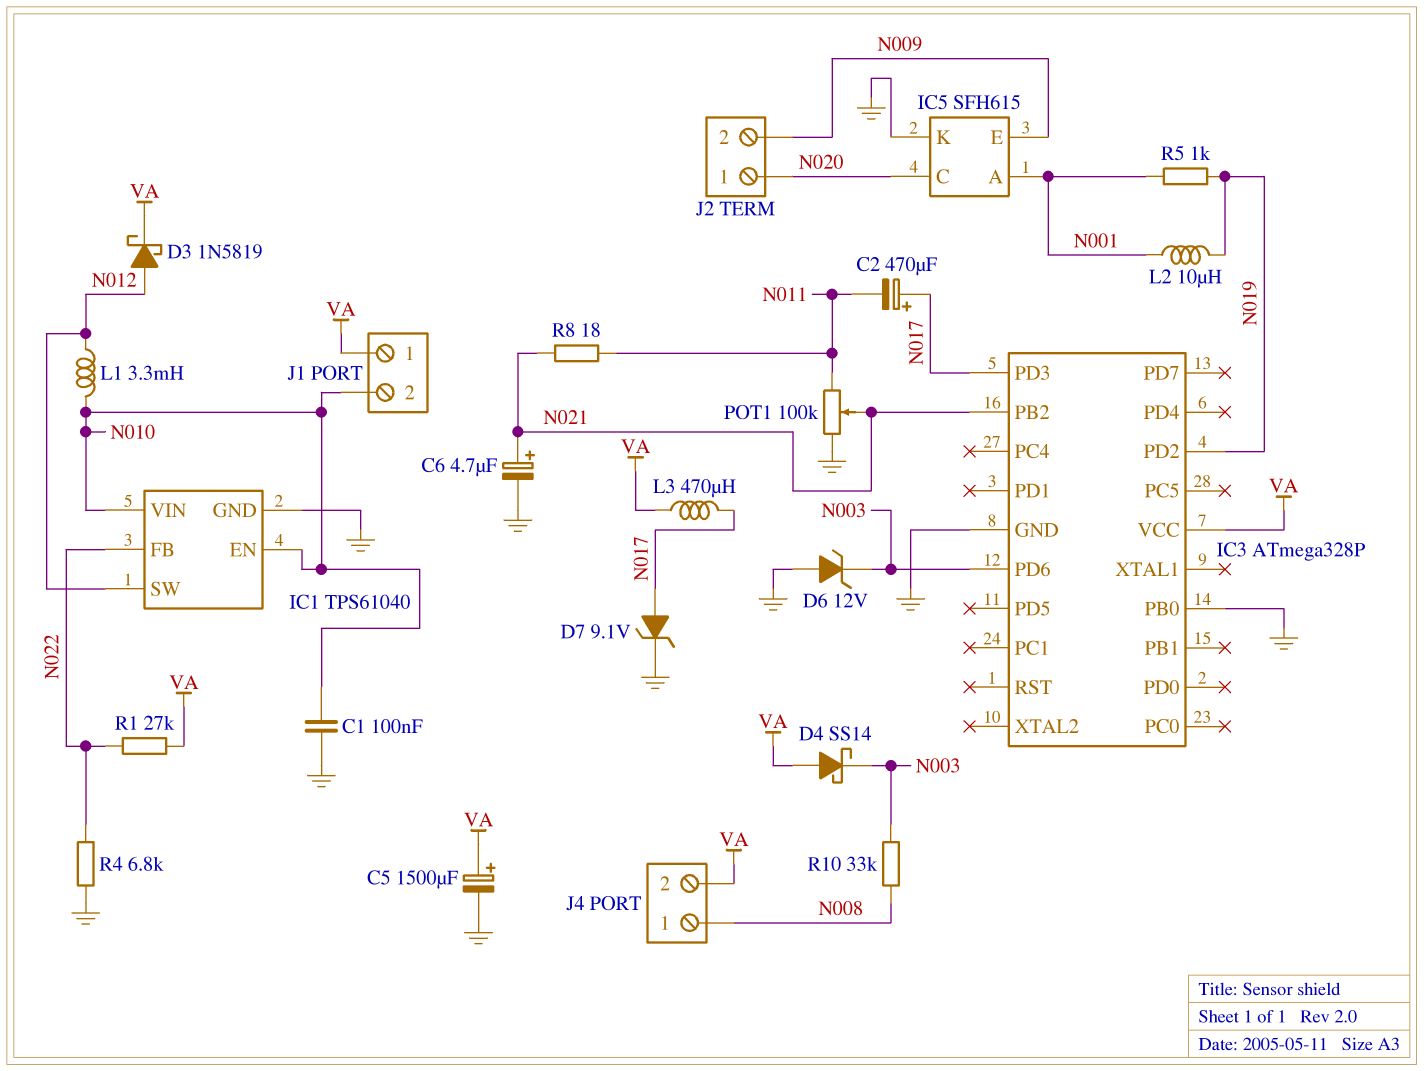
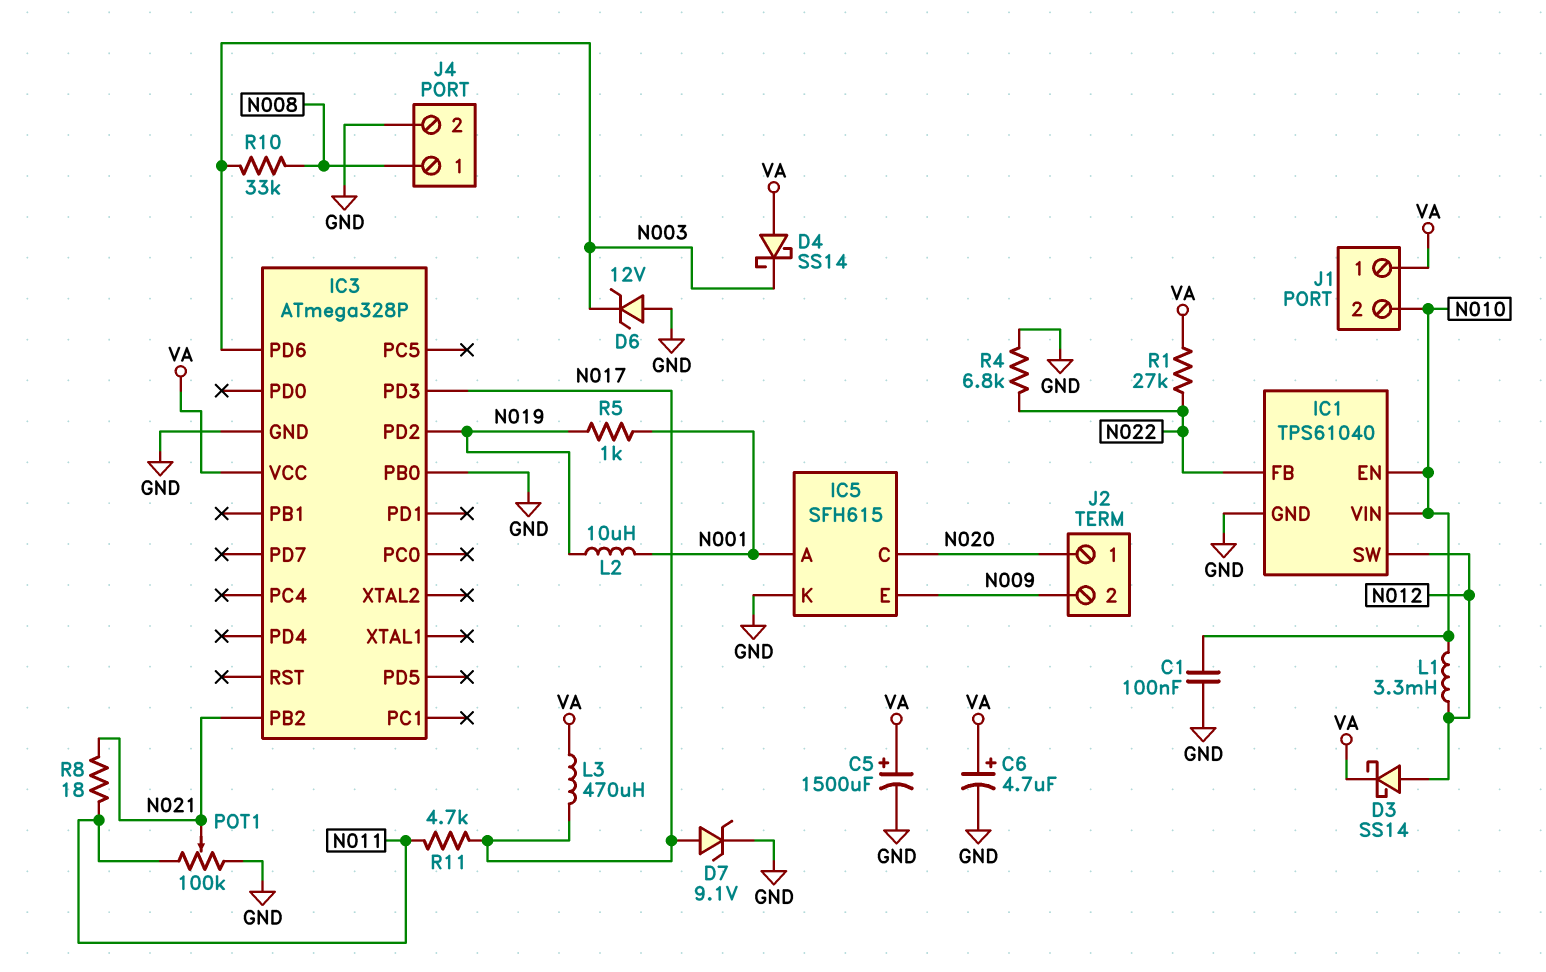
C2: 470uF (plus N017, minus N011) -> none
C6: 4.7uF (plus N021, minus GND) -> 4.7uF (plus VA, minus GND)
D3: schottky 1N5819 (A N012, K VA) -> schottky SS14 (A N012, K VA)
J4 pin 2: VA -> GND
R11: none -> 4.7k (N011, N017)

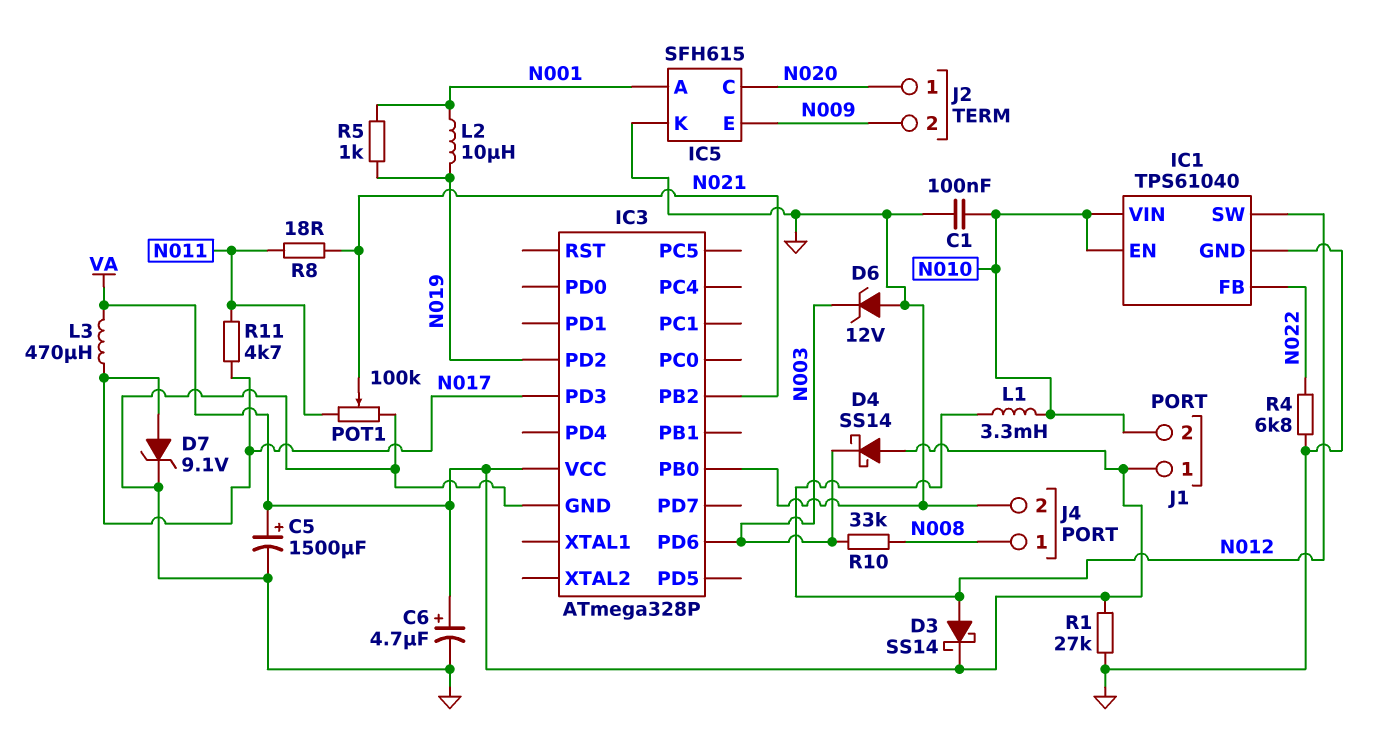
R1: 27k (N022, VA) -> 27k (GND, VA)

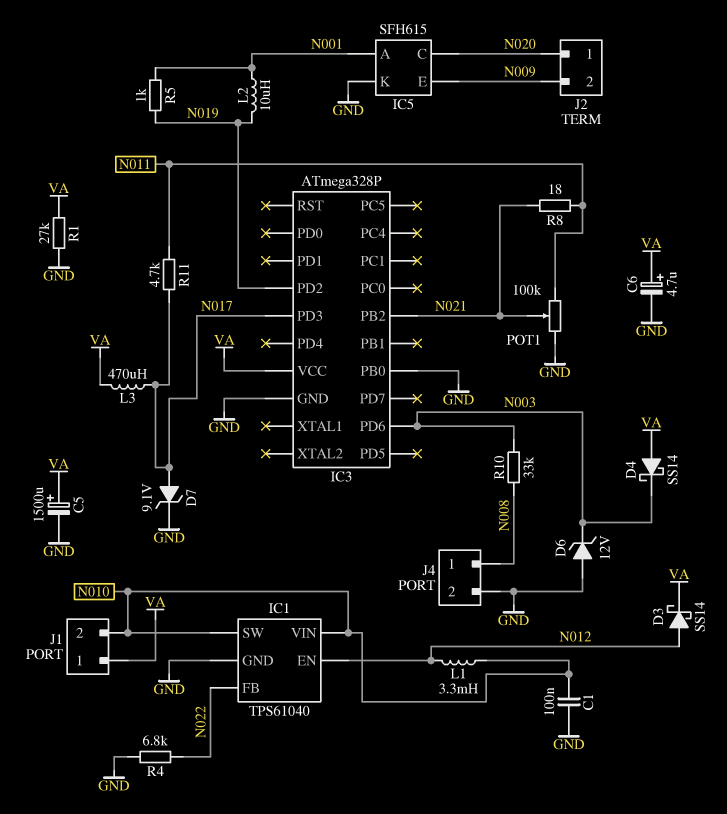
IC1 pin EN: N010 -> N012
IC1 pin SW: N012 -> N010

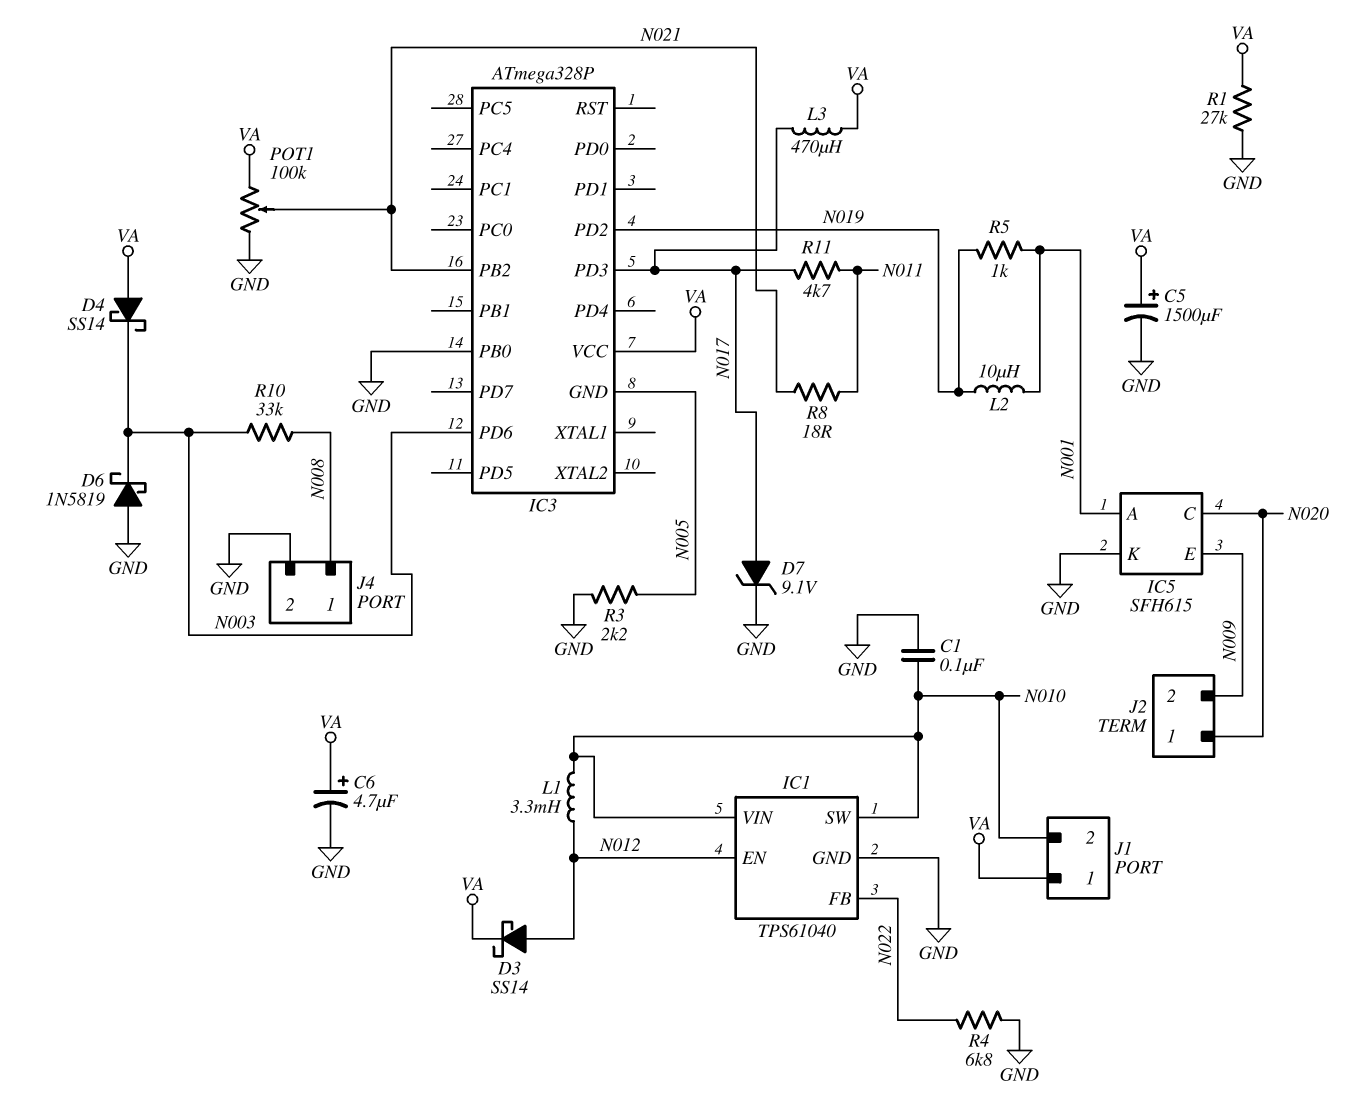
D6: zener 12V (A GND, K N003) -> schottky 1N5819 (A GND, K N003)
IC3 pin GND: GND -> N005
POT1: 100k (GND, N011, wiper N021) -> 100k (GND, VA, wiper N021)
R3: none -> 2.2k (GND, N005)

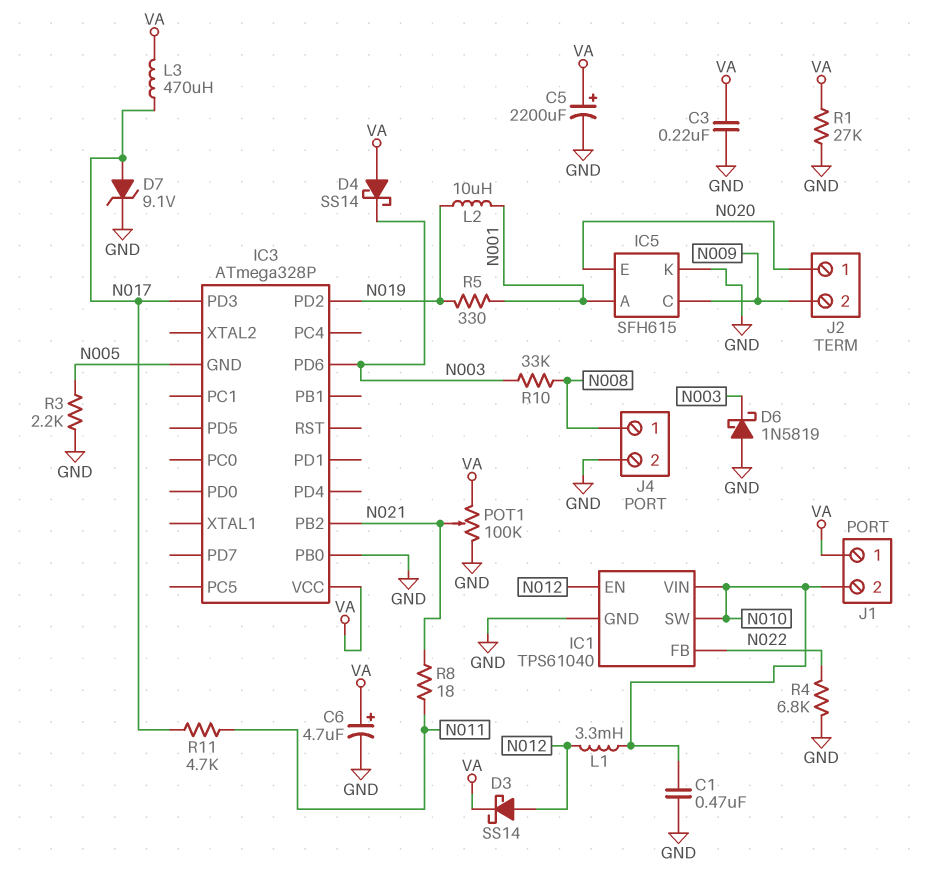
C1: 100nF (GND, N010) -> 470nF (GND, N010)
C3: none -> 220nF (GND, VA)
C5: 1500uF (plus VA, minus GND) -> 2200uF (plus VA, minus GND)
IC5 pin C: N020 -> N009
IC5 pin E: N009 -> N020
R5: 1k (N001, N019) -> 330 (N001, N019)

